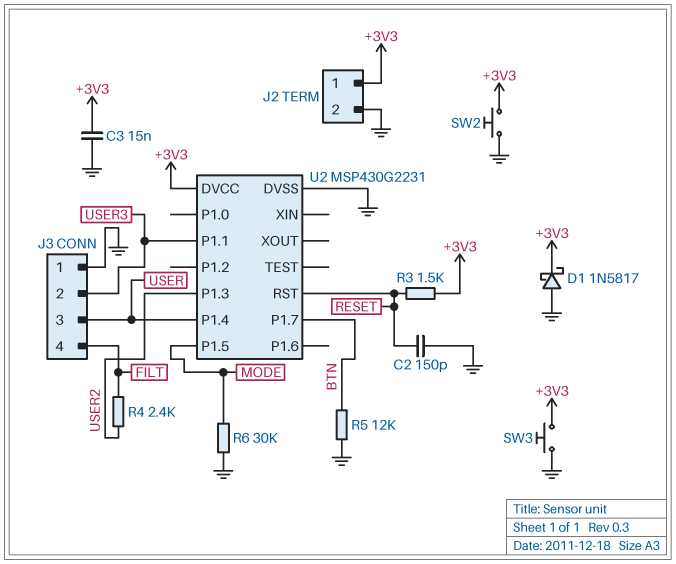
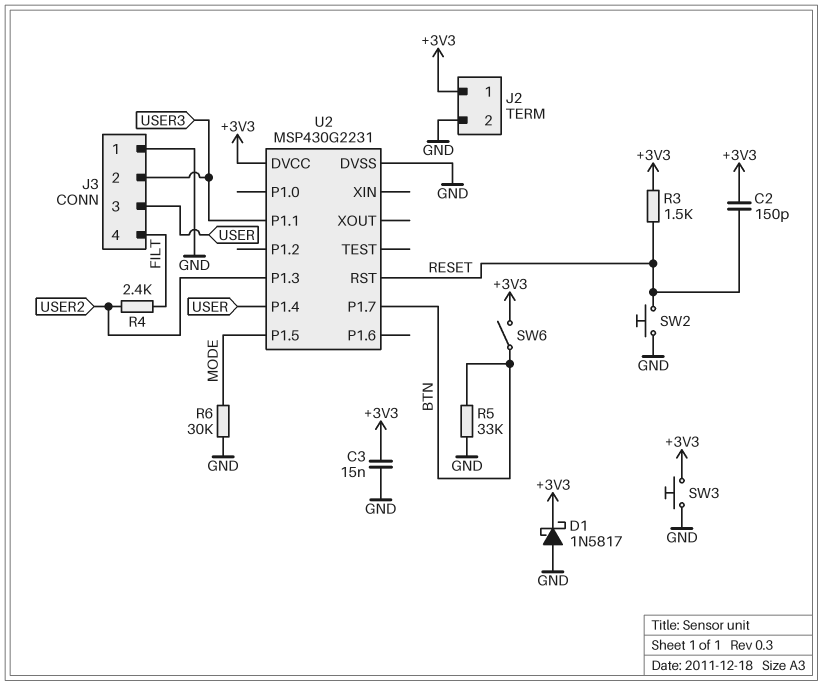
C2: 150pF (GND, RESET) -> 150pF (+3V3, RESET)
R5: 12k (BTN, GND) -> 33k (BTN, GND)
SW2: button (+3V3, GND) -> button (GND, RESET)
SW6: none -> switch (+3V3, BTN)

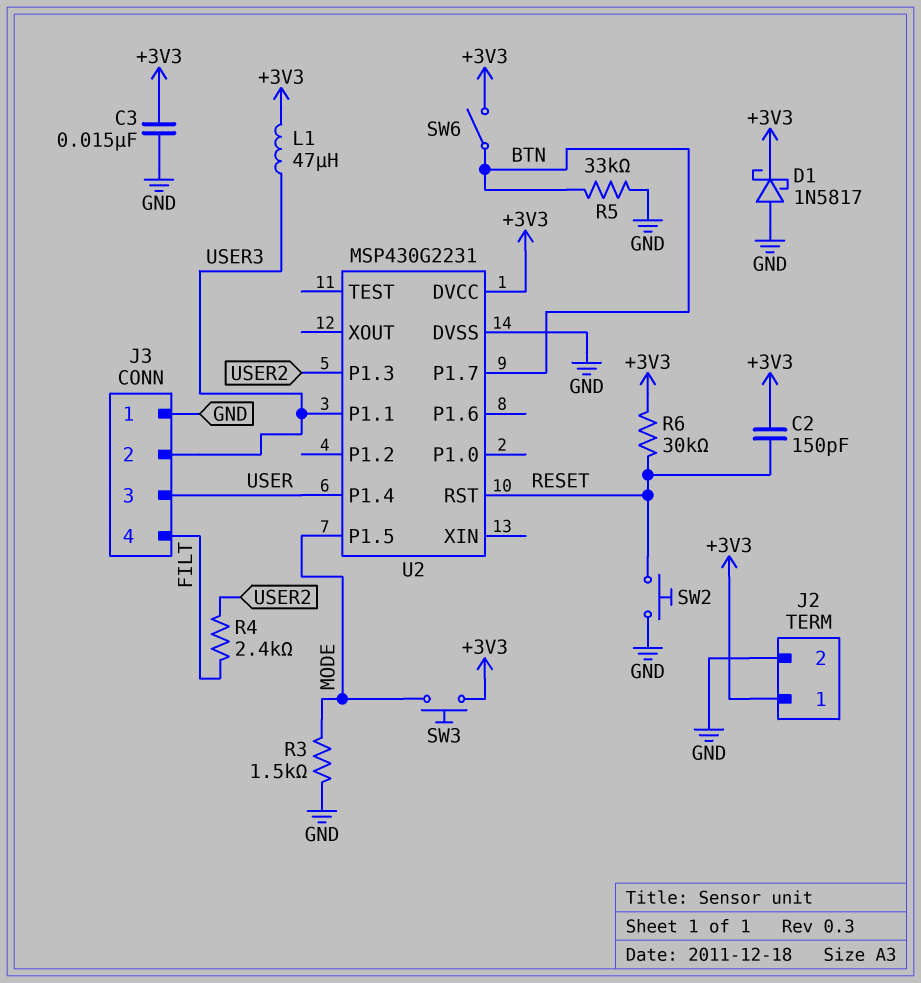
L1: none -> 47uH (+3V3, USER3)
R3: 1.5k (+3V3, RESET) -> 1.5k (GND, MODE)
R6: 30k (GND, MODE) -> 30k (+3V3, RESET)
SW3: button (+3V3, GND) -> button (+3V3, MODE)

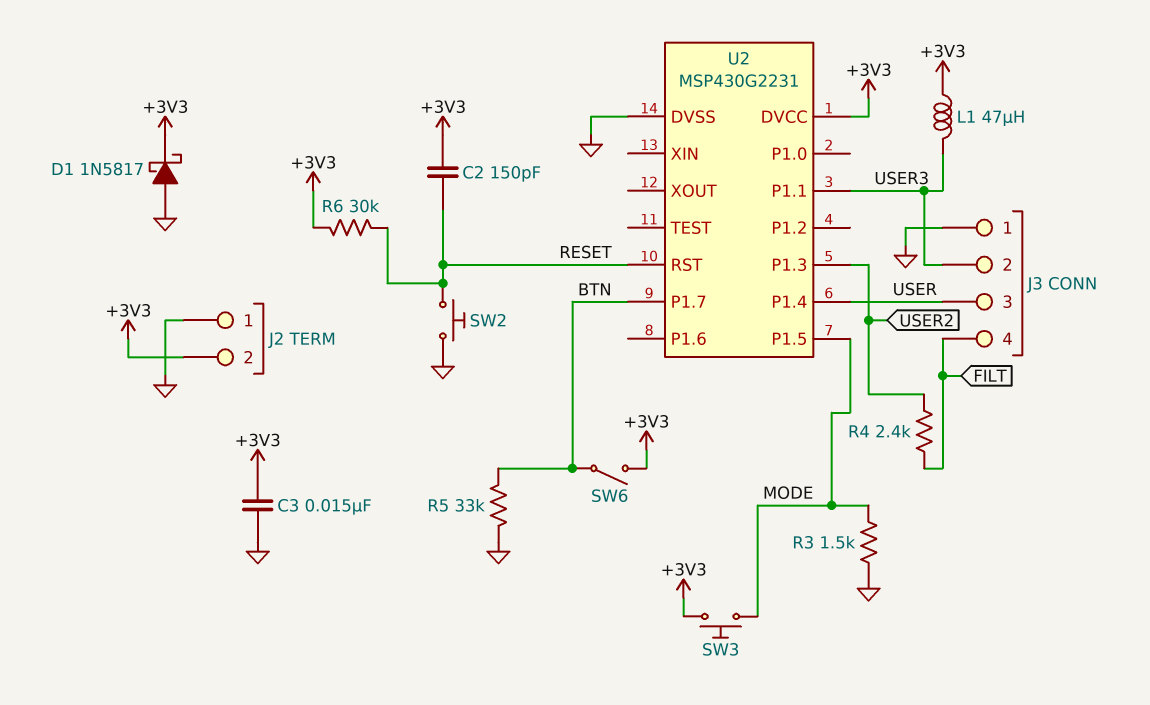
J2 pin 1: +3V3 -> GND
J2 pin 2: GND -> +3V3

